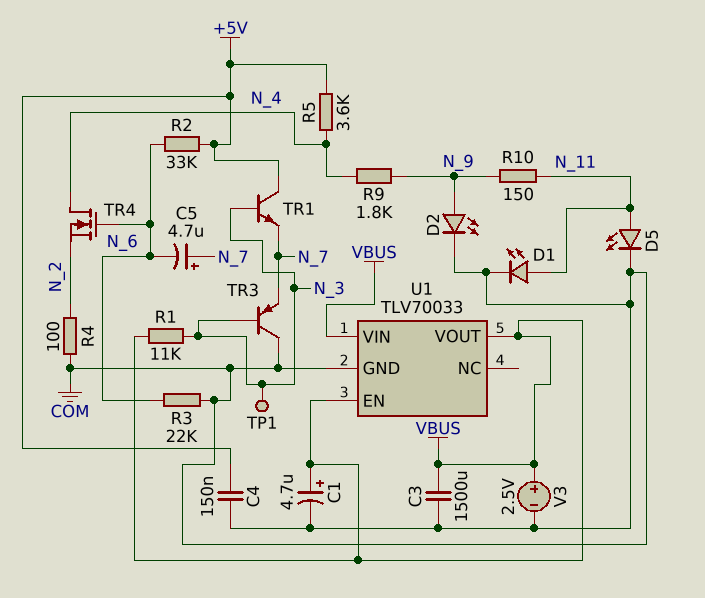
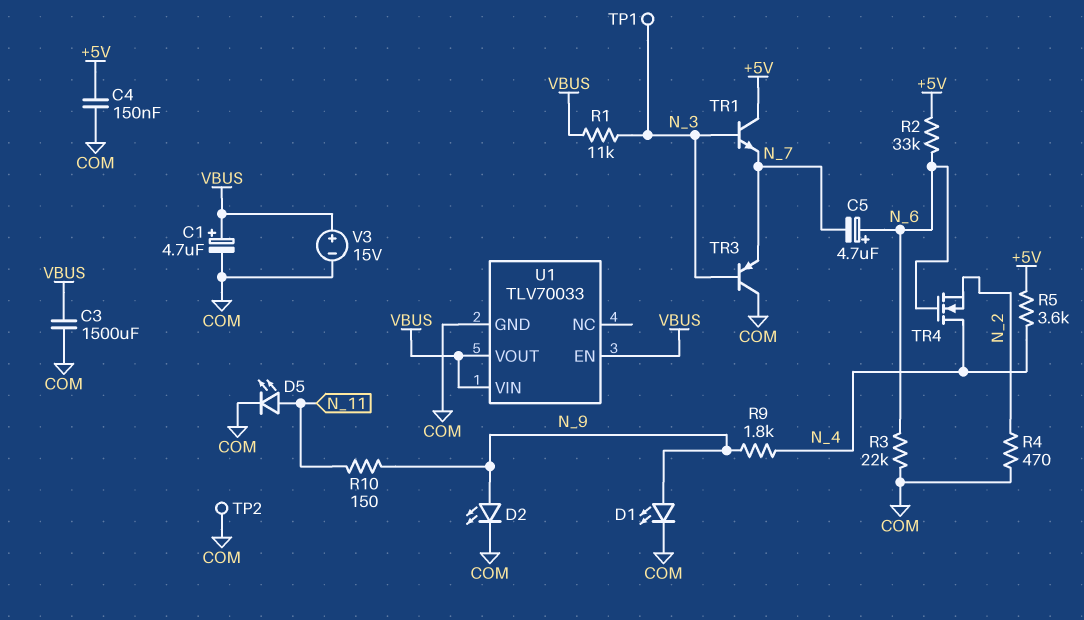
C5: 4.7uF (plus N_7, minus N_6) -> 4.7uF (plus N_6, minus N_7)
D1: LED (A N_11, K COM) -> LED (A N_9, K COM)
R4: 100 (COM, N_2) -> 470 (COM, N_2)
TP2: none -> test point (COM)
V3: 2.5V (plus VBUS, minus COM) -> 15V (plus VBUS, minus COM)

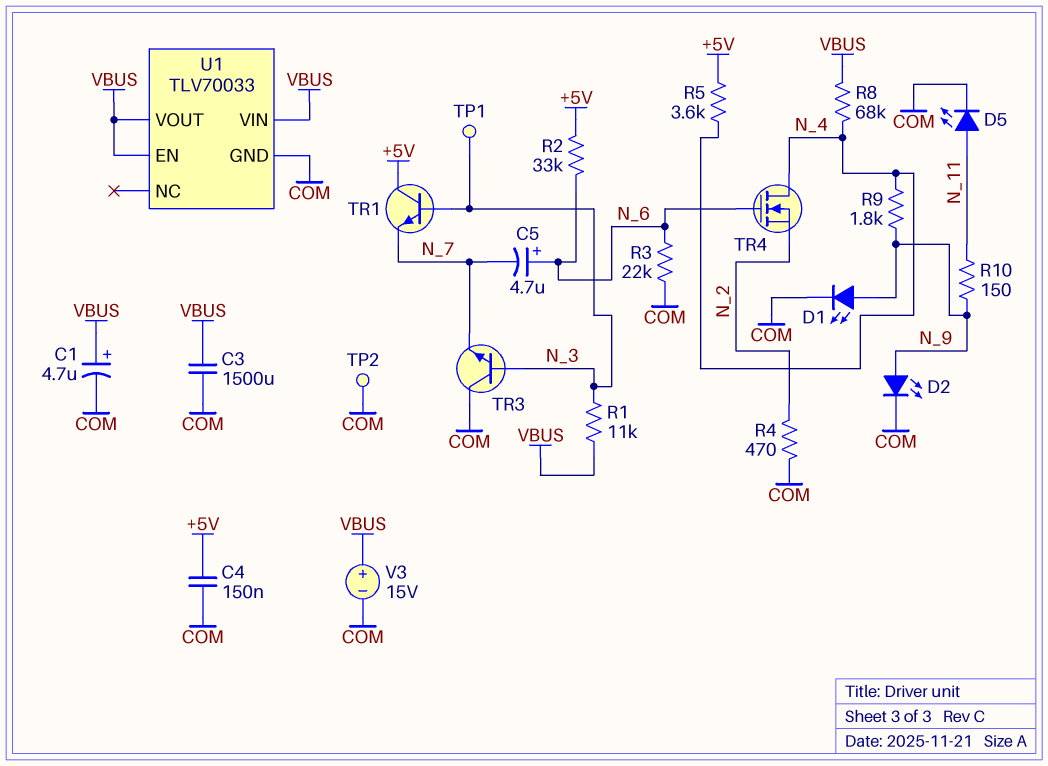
R8: none -> 68k (N_4, VBUS)
TR3: PNP (B N_3, C COM, E N_7) -> NPN (B N_3, C COM, E N_7)

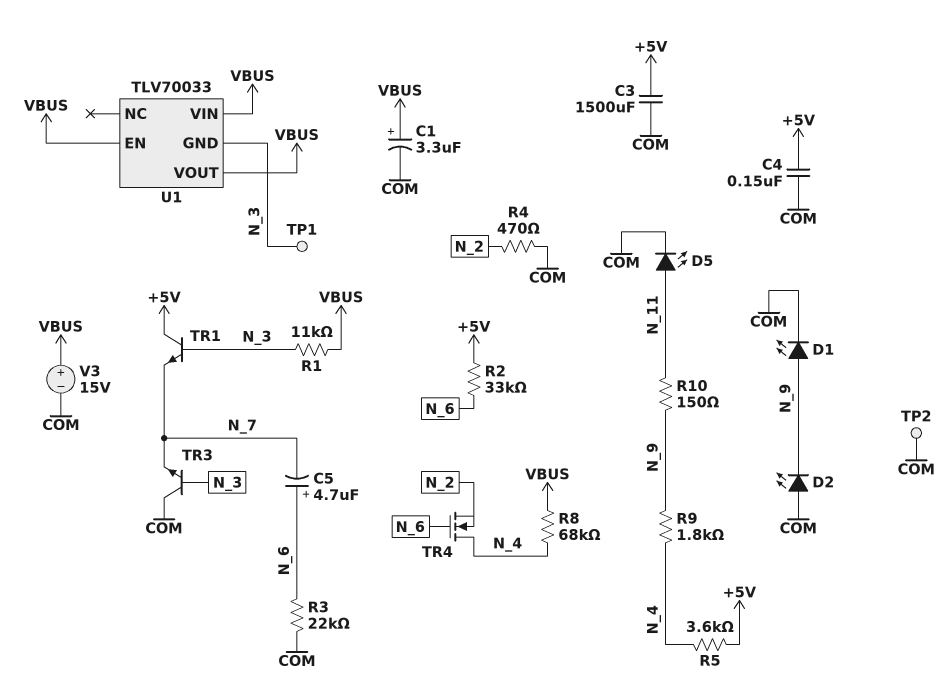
C1: 4.7uF (plus VBUS, minus COM) -> 3.3uF (plus VBUS, minus COM)
C3: 1500uF (COM, VBUS) -> 1500uF (+5V, COM)
D2: LED (A N_9, K COM) -> LED (A COM, K N_9)
U1 pin GND: COM -> N_3

